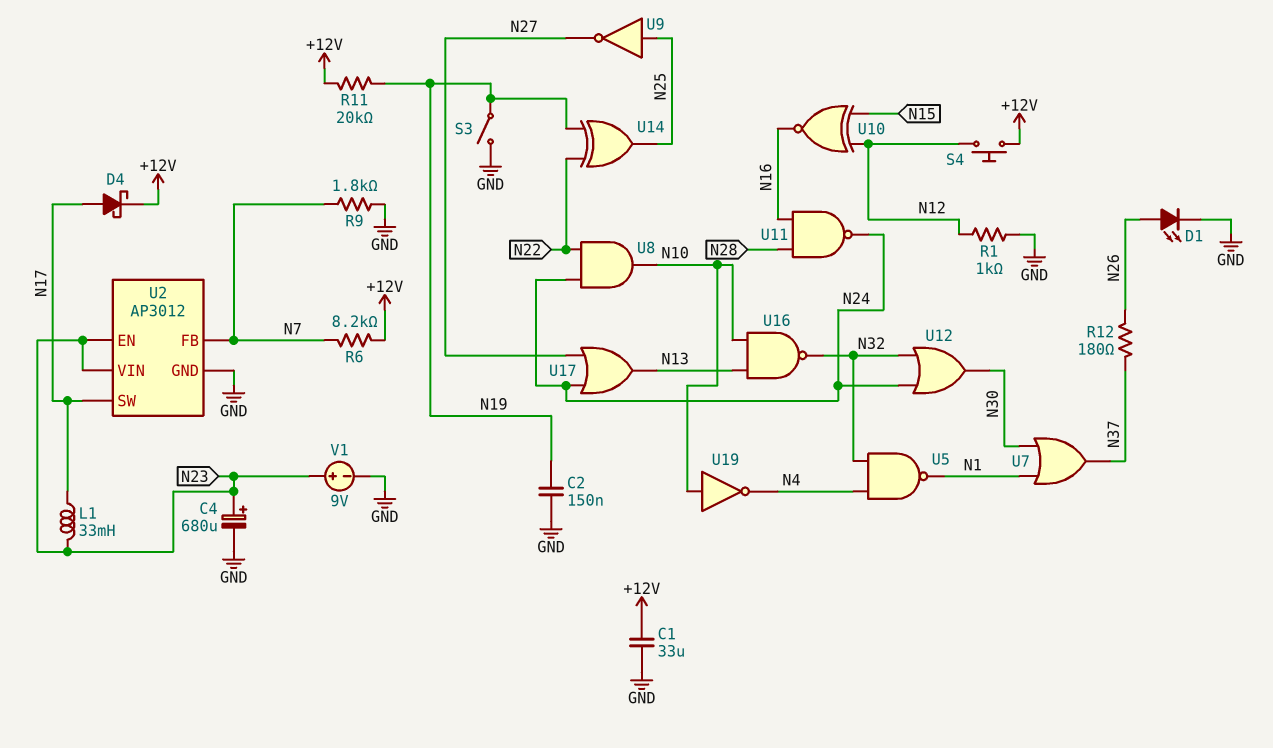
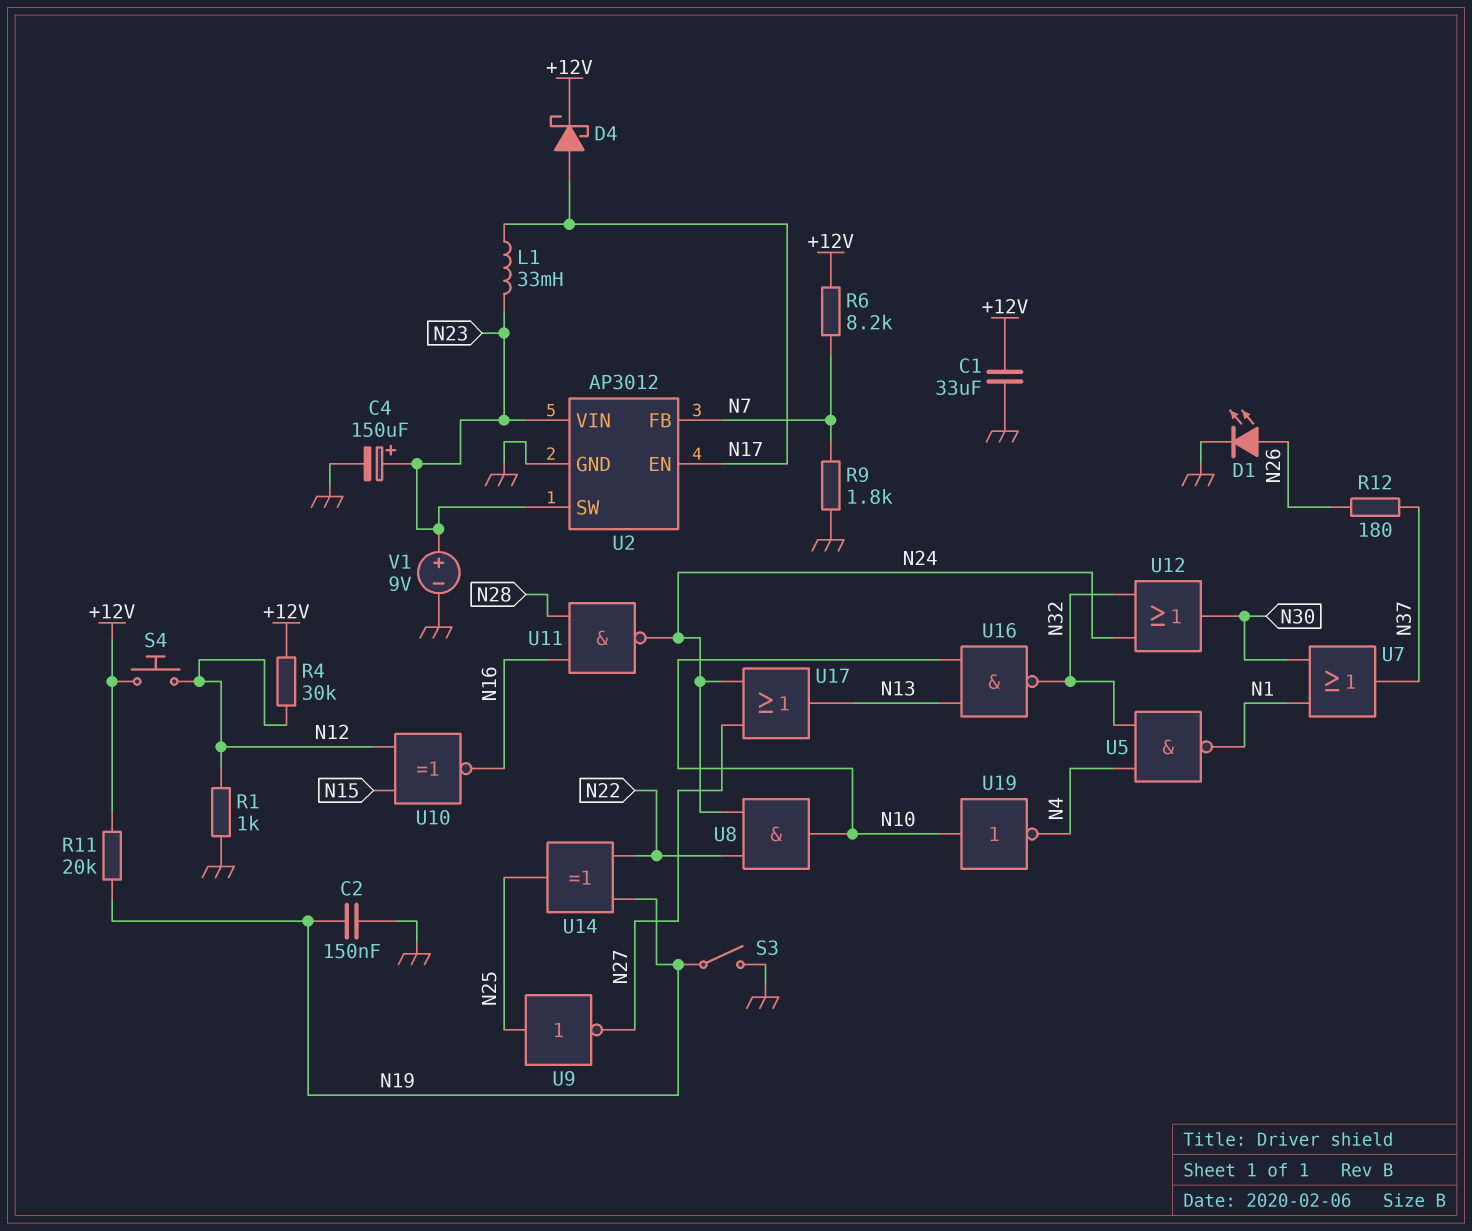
C4: 680uF (plus N23, minus GND) -> 150uF (plus N23, minus GND)
R4: none -> 30k (+12V, N12)
U2 pin EN: N23 -> N17
U2 pin SW: N17 -> N23

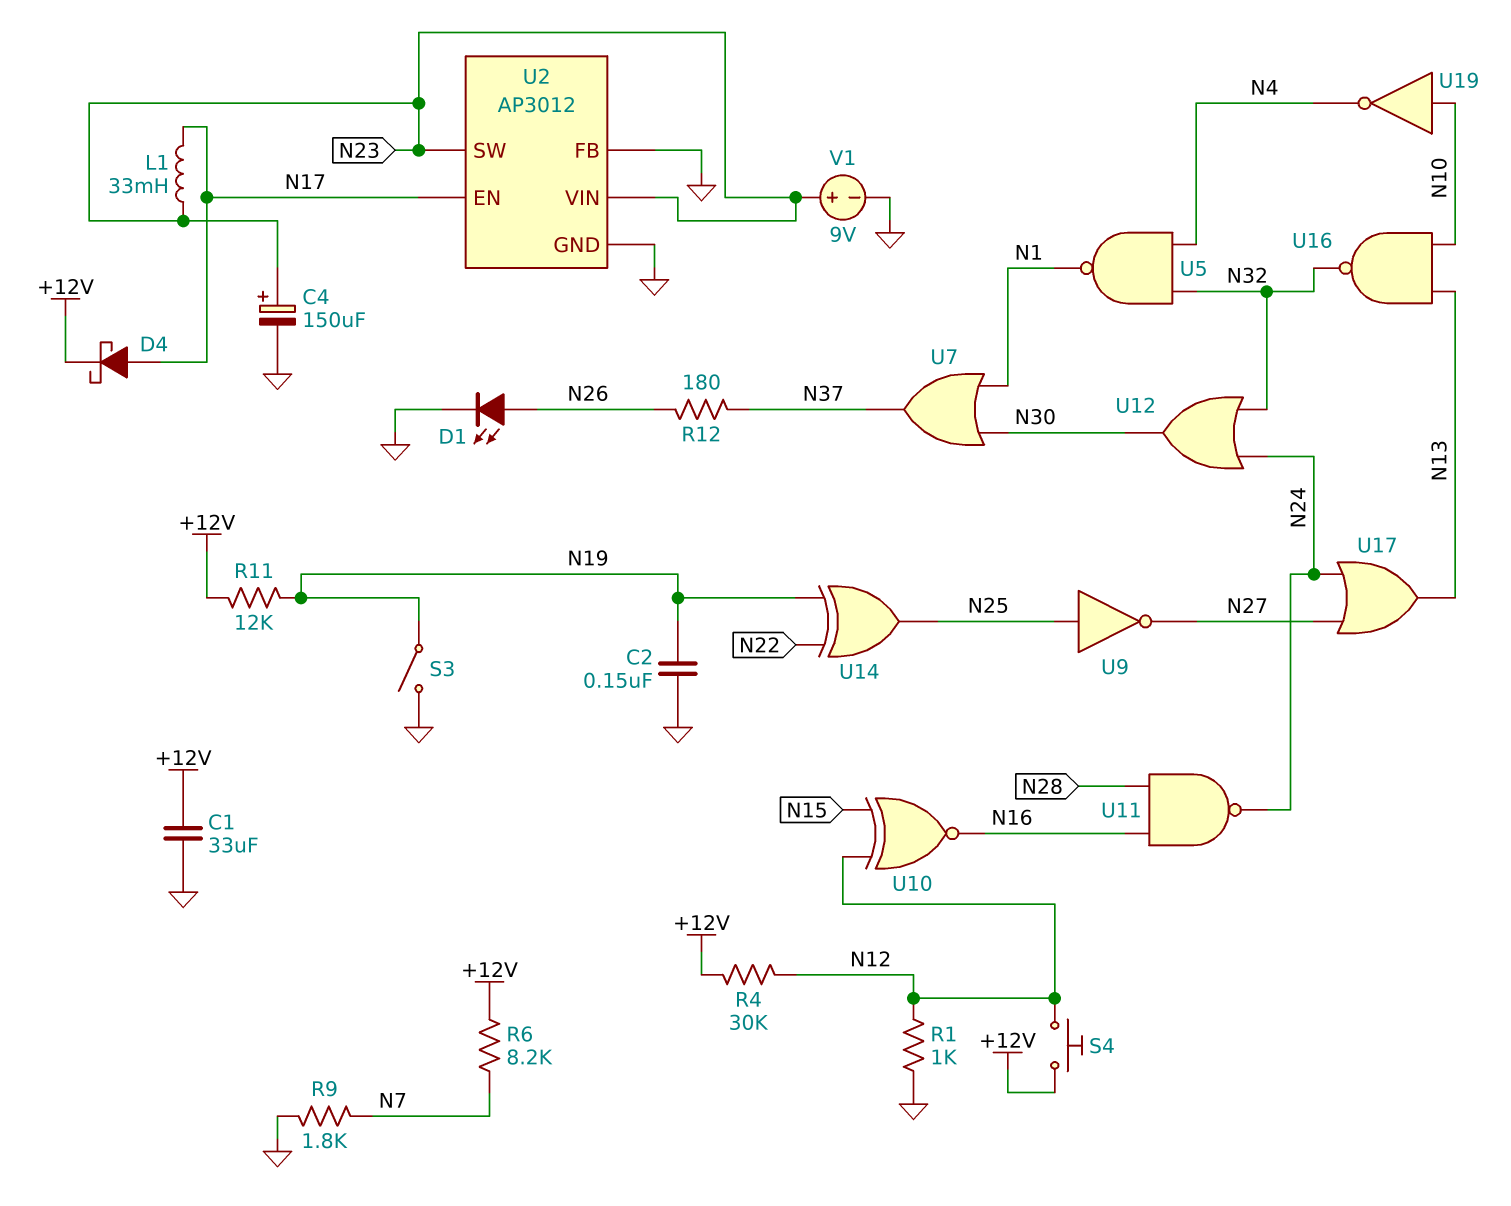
R11: 20k (+12V, N19) -> 12k (+12V, N19)
U2 pin FB: N7 -> GND
U8: AND (in N22, in N24, out N10) -> none

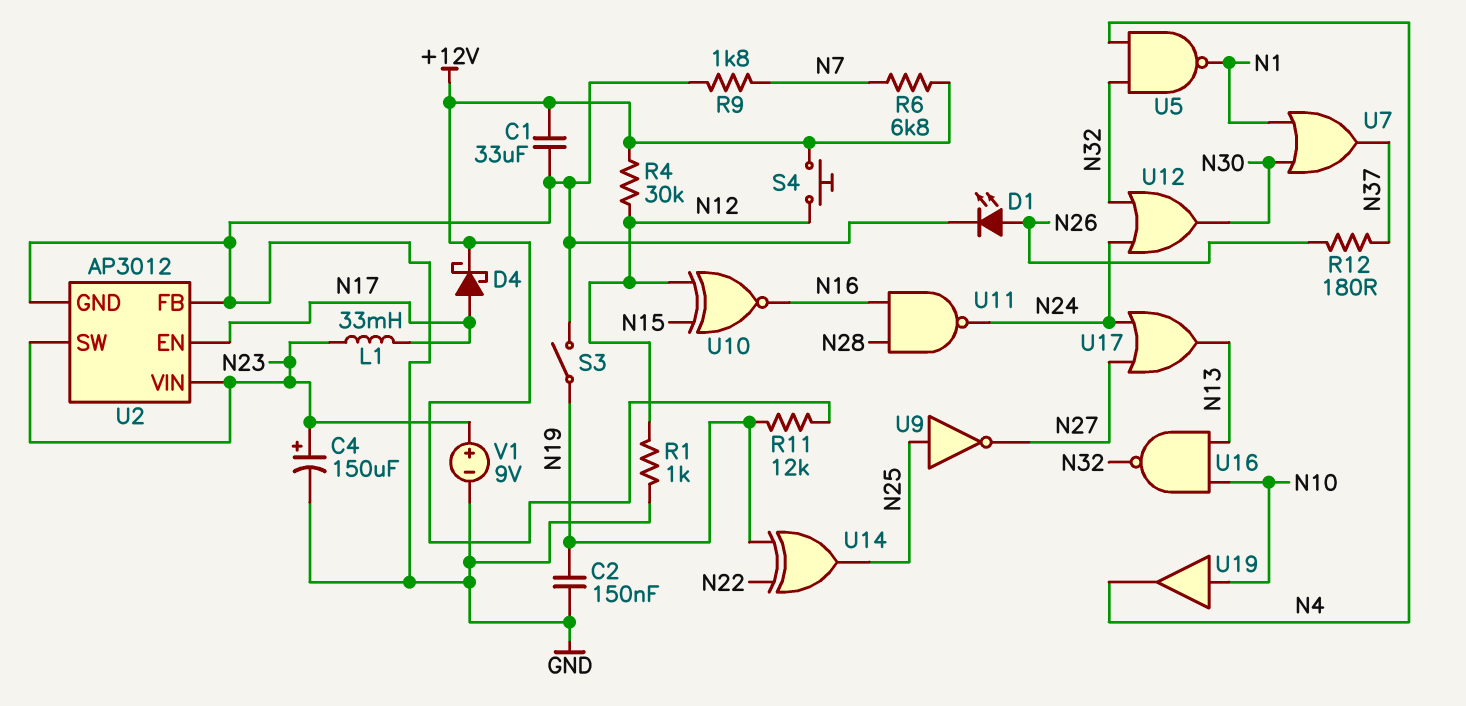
R6: 8.2k (+12V, N7) -> 6.8k (+12V, N7)
U19: NOT (in N10, out N4) -> buffer (in N10, out N4)

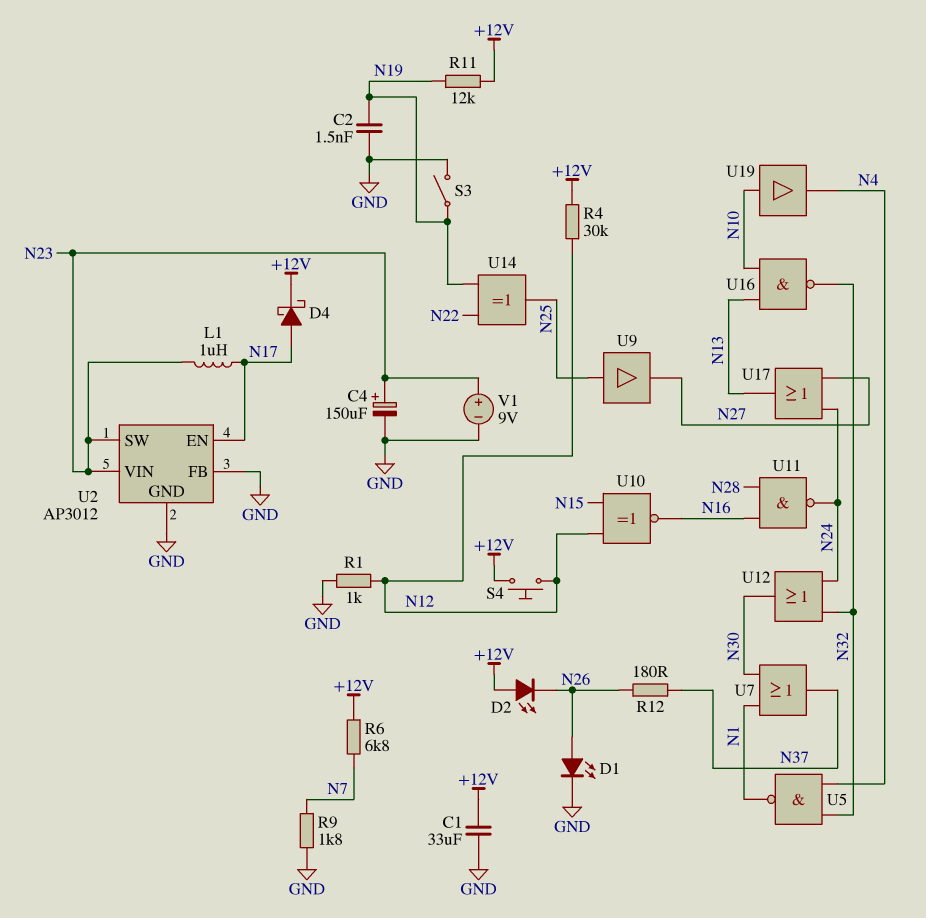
C2: 150nF (GND, N19) -> 1.5nF (GND, N19)
D2: none -> LED (A +12V, K N26)
L1: 33mH (N17, N23) -> 1uH (N17, N23)
U9: NOT (in N25, out N27) -> buffer (in N25, out N27)

